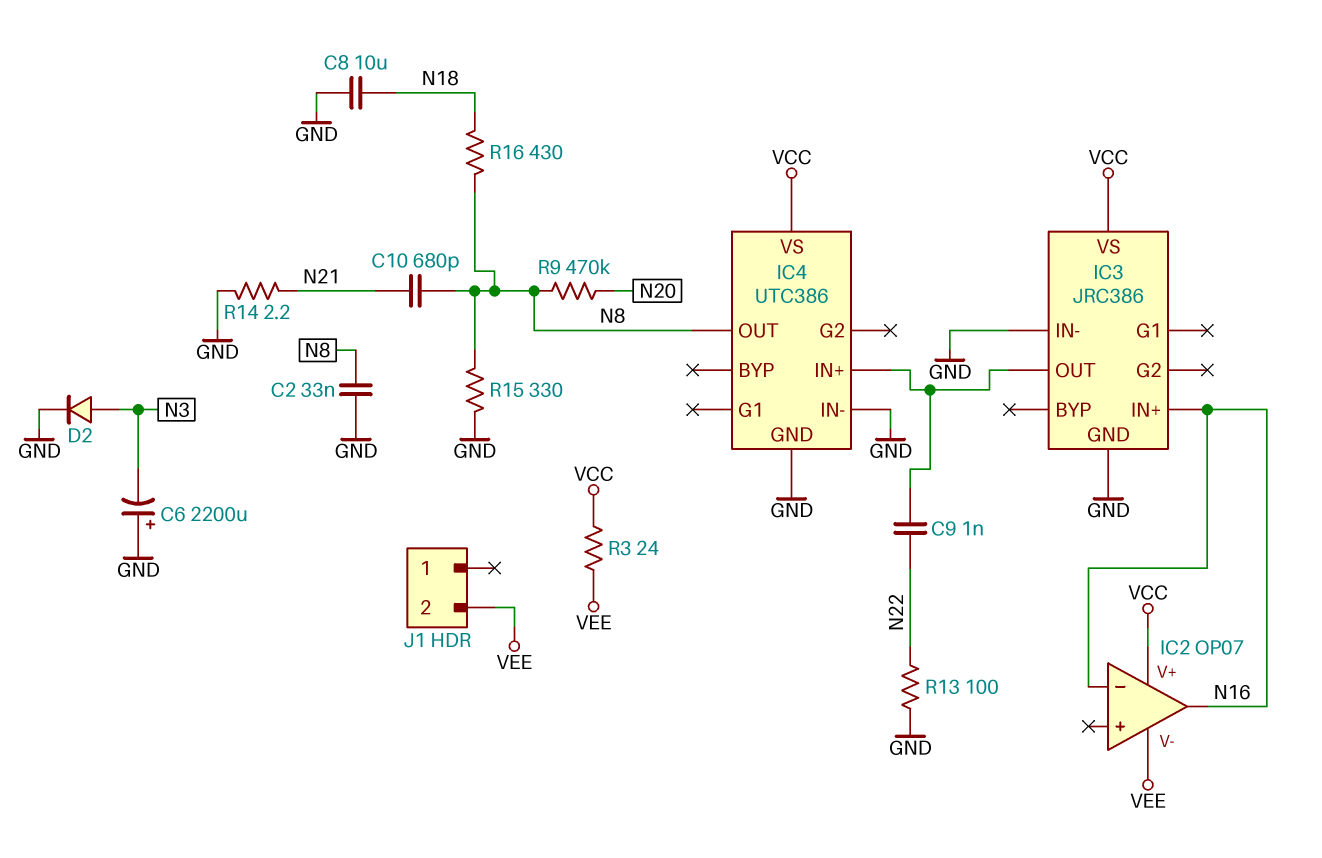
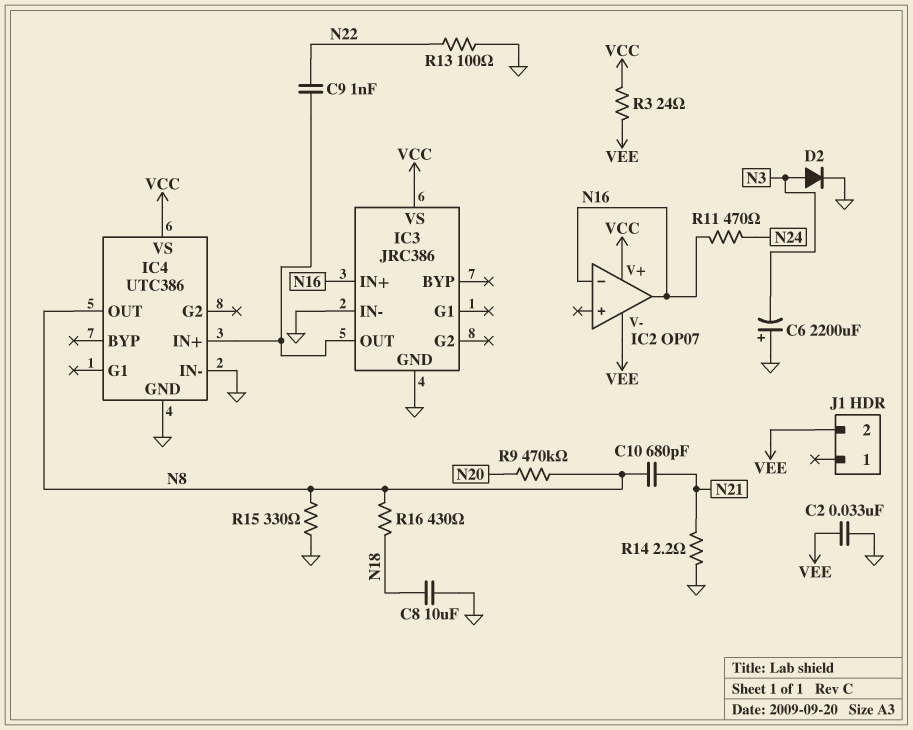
C2: 33nF (GND, N8) -> 33nF (GND, VEE)
R11: none -> 470 (N16, N24)

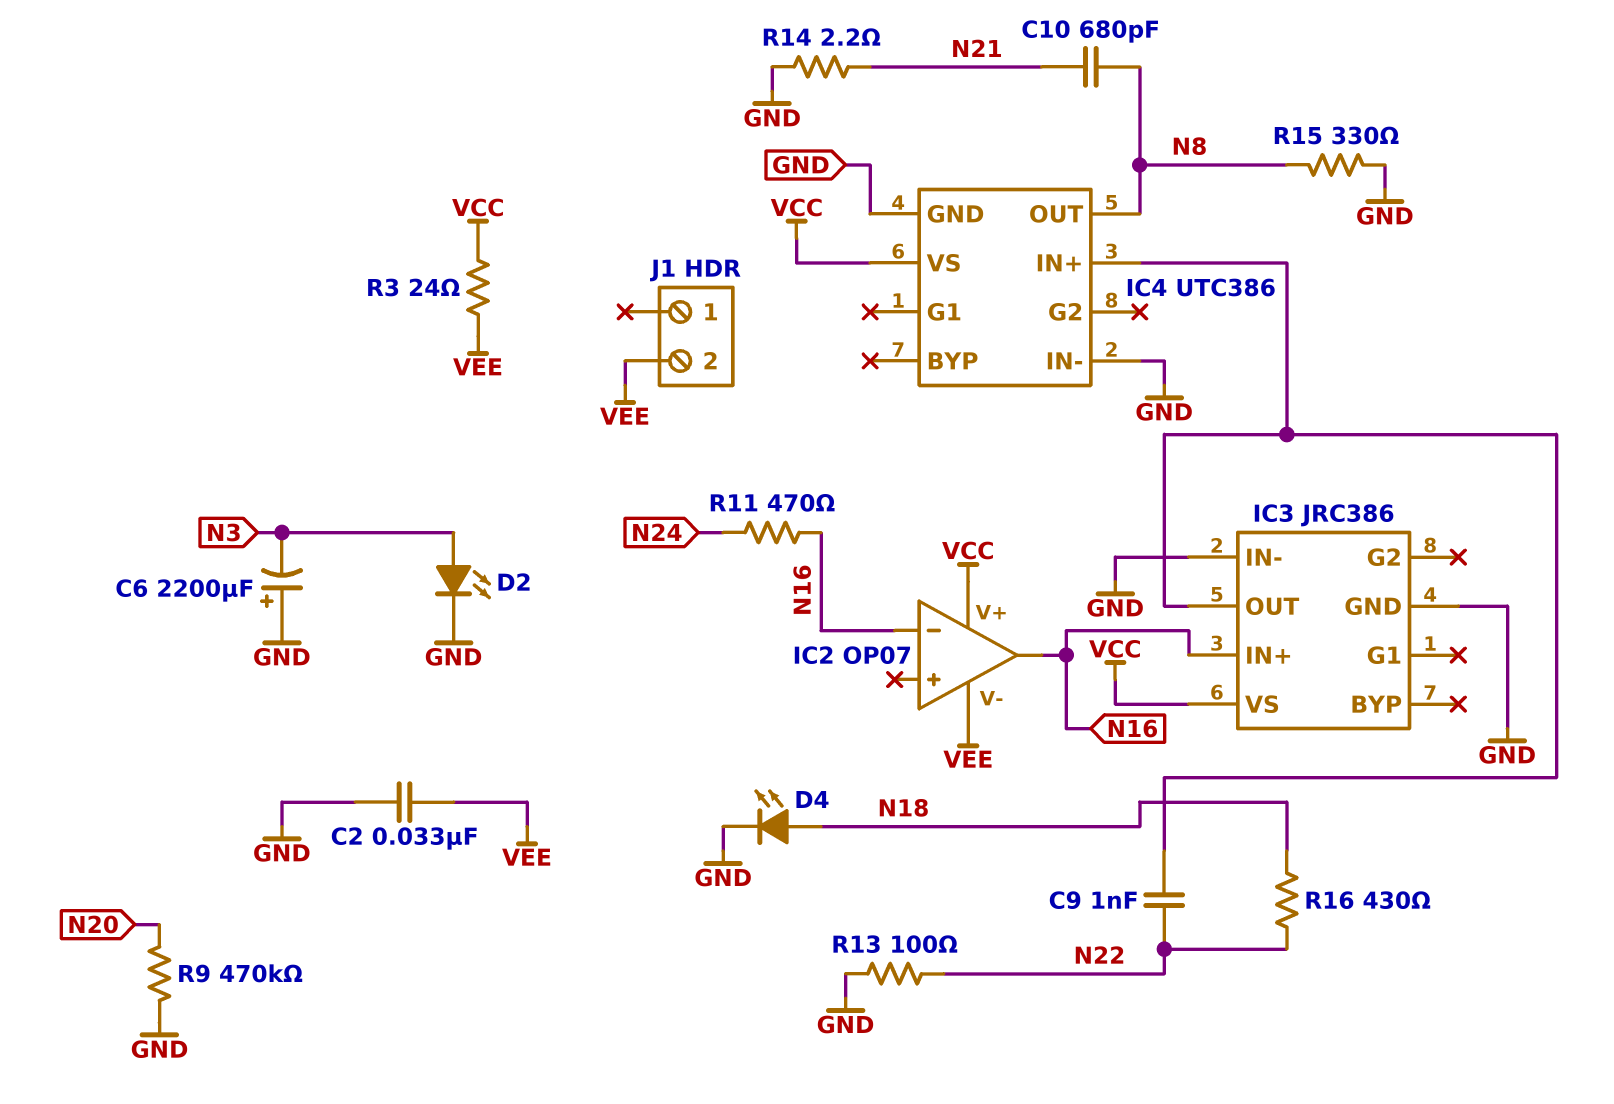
C8: 10uF (GND, N18) -> none
D2: diode (A N3, K GND) -> LED (A N3, K GND)
D4: none -> LED (A N18, K GND)
R9: 470k (N8, N20) -> 470k (GND, N20)
R16: 430 (N8, N18) -> 430 (N18, N22)

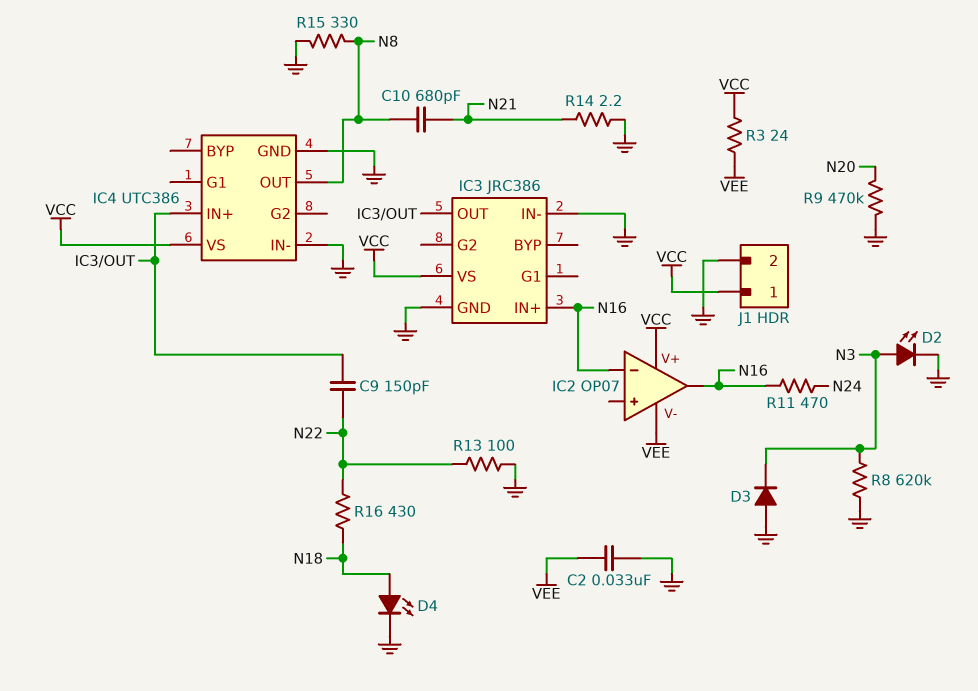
C6: 2200uF (plus GND, minus N3) -> none
C9: 1nF (IC3/OUT, N22) -> 150pF (IC3/OUT, N22)
D3: none -> diode (A GND, K N3)
J1 pin 1: none -> VCC
J1 pin 2: VEE -> GND
R8: none -> 620k (GND, N3)

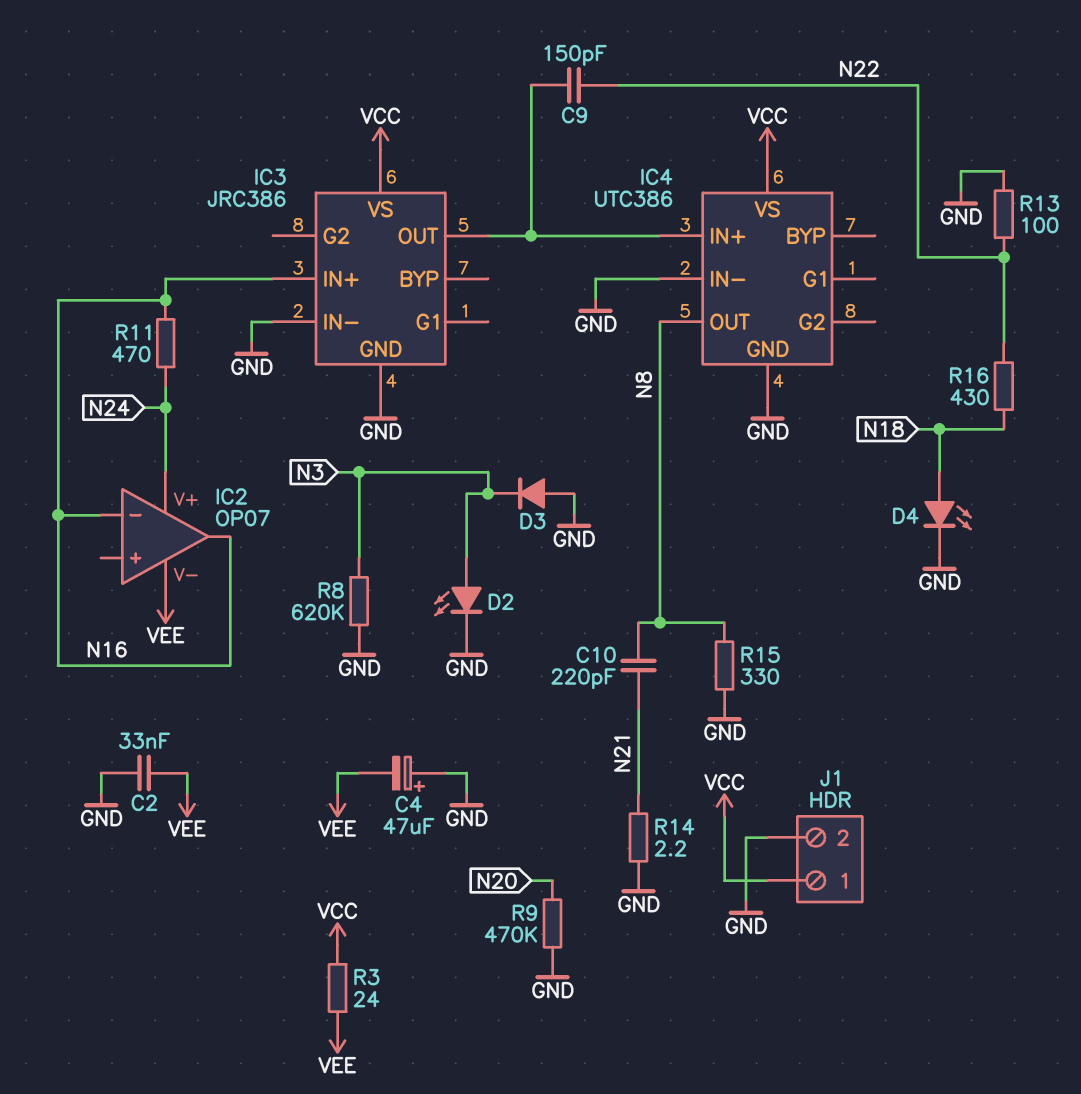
C4: none -> 47uF (plus GND, minus VEE)
C10: 680pF (N8, N21) -> 220pF (N8, N21)
IC2 pin V+: VCC -> N24

